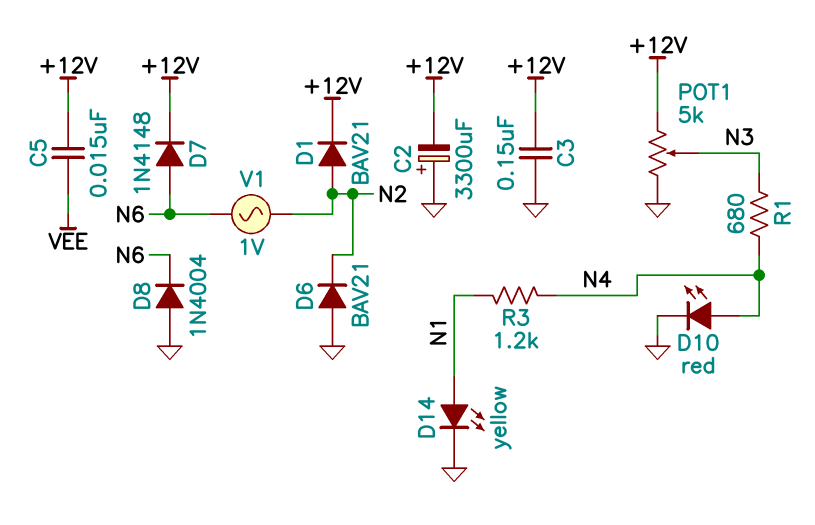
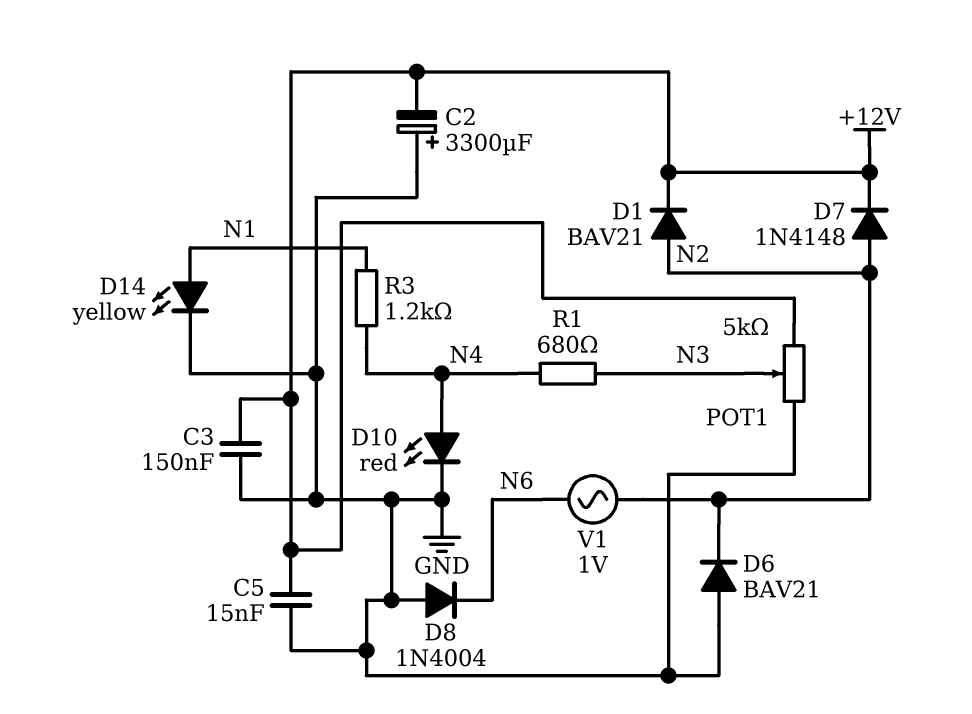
C5: 15nF (+12V, VEE) -> 15nF (+12V, GND)
D7: diode 1N4148 (A N6, K +12V) -> diode 1N4148 (A N2, K +12V)

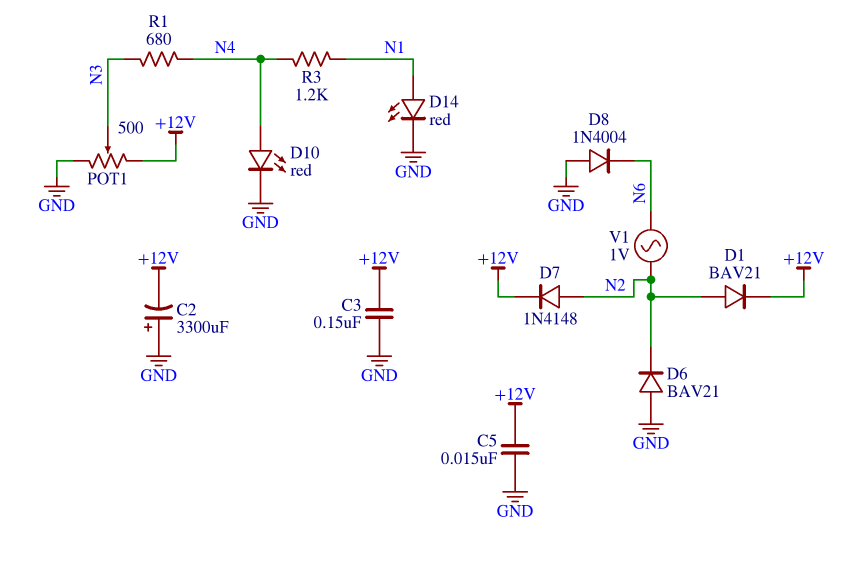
D14: LED yellow (A N1, K GND) -> LED red (A N1, K GND)
POT1: 5k (+12V, GND, wiper N3) -> 500 (+12V, GND, wiper N3)

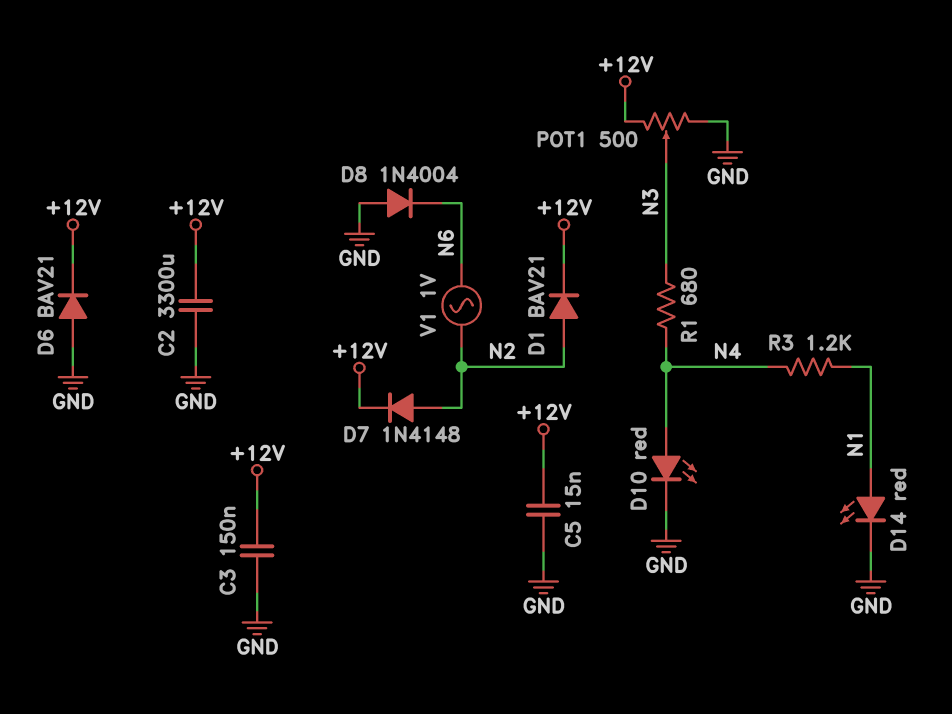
C2: 3300uF (plus GND, minus +12V) -> 3300uF (+12V, GND)
D6: diode BAV21 (A GND, K N2) -> diode BAV21 (A GND, K +12V)

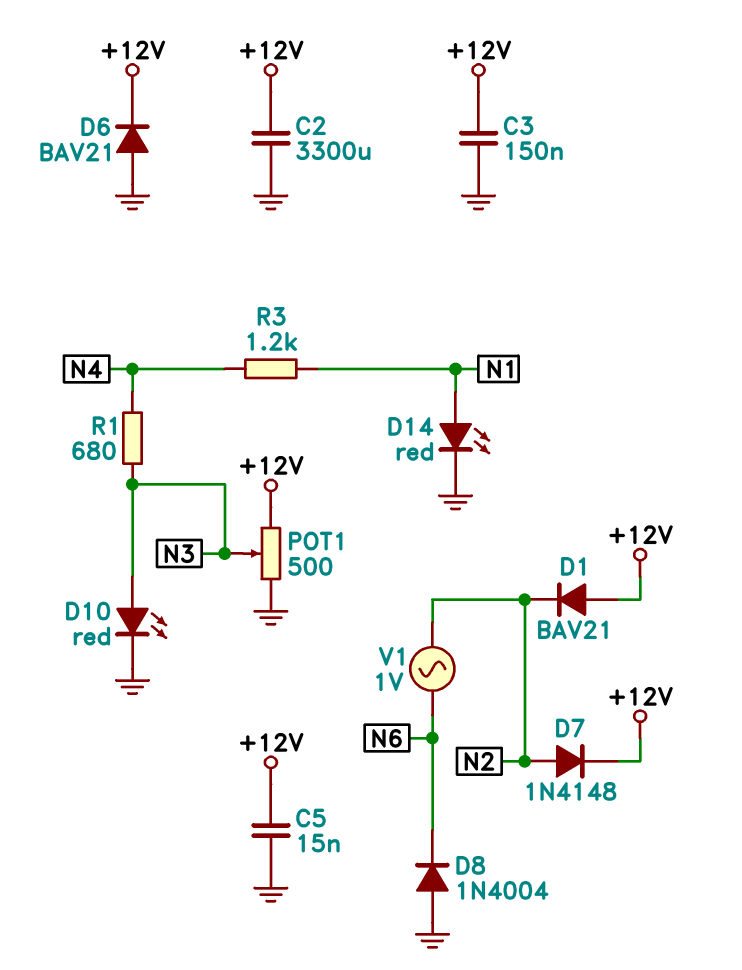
D1: diode BAV21 (A N2, K +12V) -> diode BAV21 (A +12V, K N2)
D10: LED red (A N4, K GND) -> LED red (A N3, K GND)

